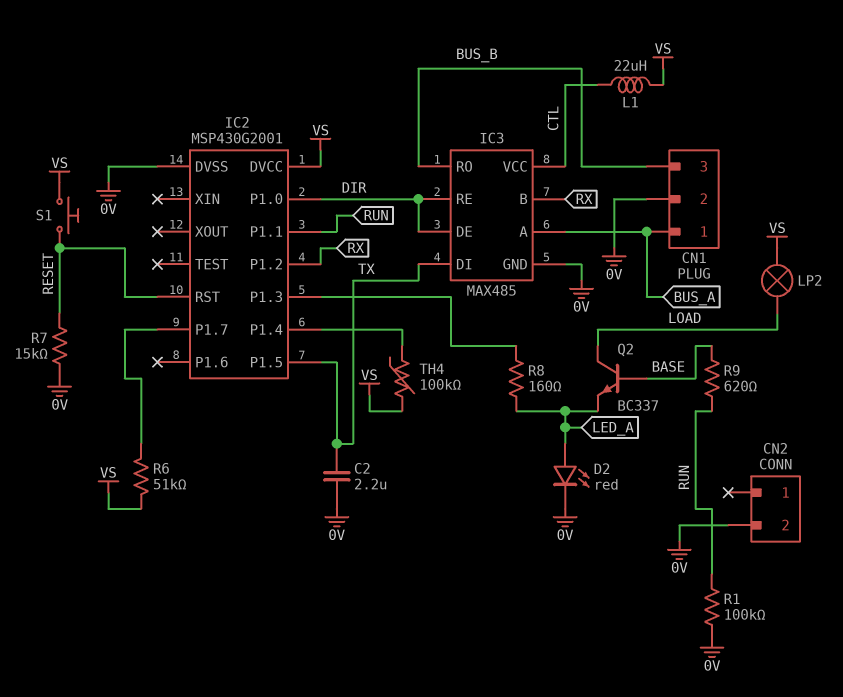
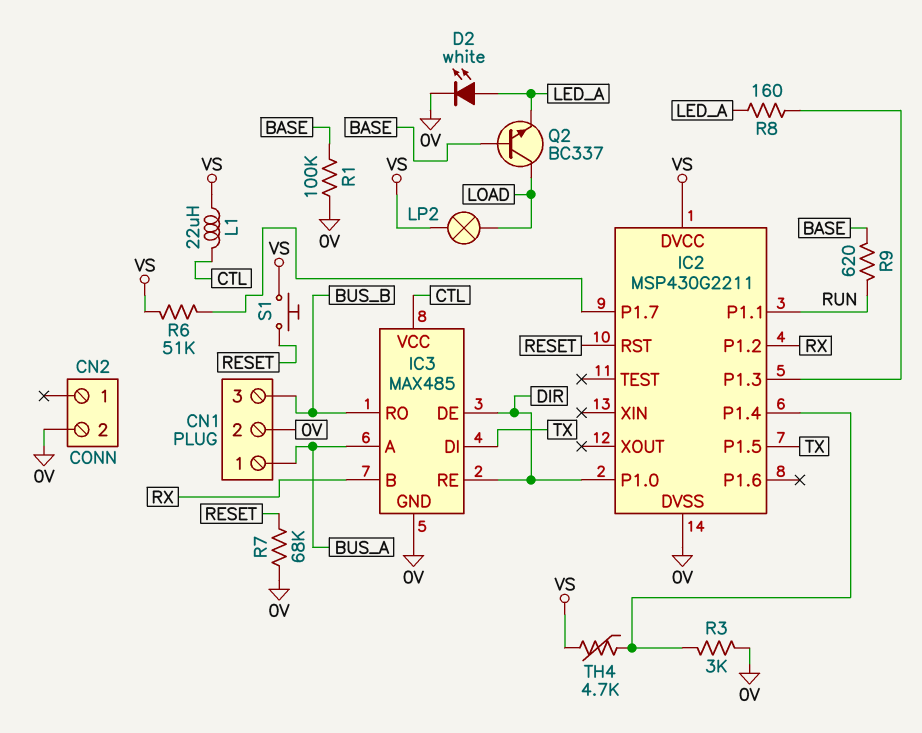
C2: 2.2uF (0V, TX) -> none
D2: LED red (A LED_A, K 0V) -> LED white (A LED_A, K 0V)
IC2: MSP430G2001 -> MSP430G2211
R1: 100k (0V, RUN) -> 100k (0V, BASE)
R3: none -> 3k (0V, IC2/P1.4)
R7: 15k (0V, RESET) -> 68k (0V, RESET)
TH4: 100k (IC2/P1.4, VS) -> 4.7k (IC2/P1.4, VS)

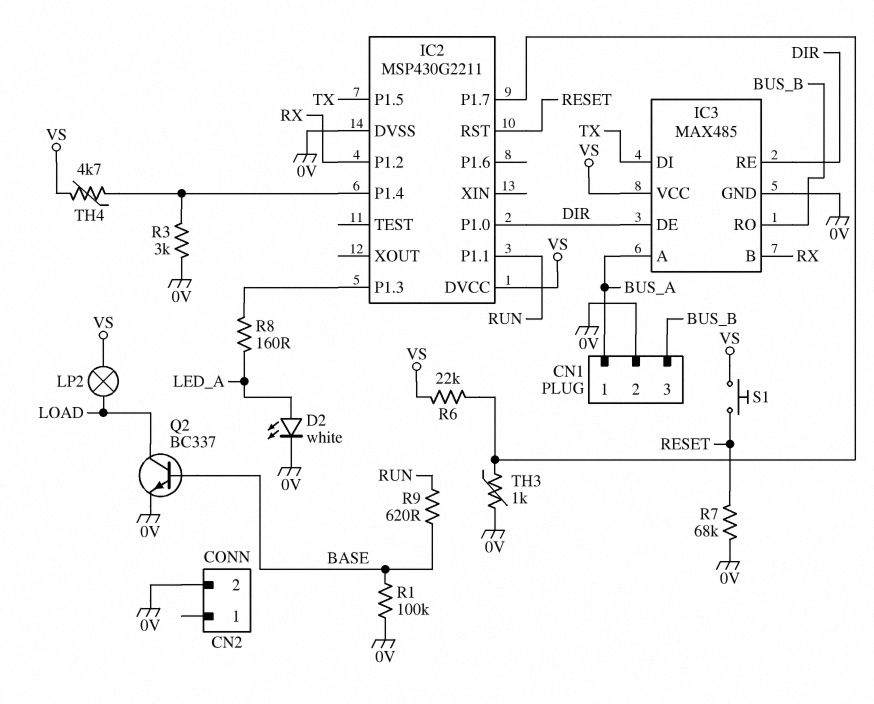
IC3 pin VCC: CTL -> VS
L1: 22uH (CTL, VS) -> none
Q2: NPN BC337 (B BASE, C LOAD, E LED_A) -> NPN BC337 (B BASE, C LOAD, E 0V)
R6: 51k (IC2/P1.7, VS) -> 22k (IC2/P1.7, VS)
TH3: none -> 1k (0V, IC2/P1.7)

